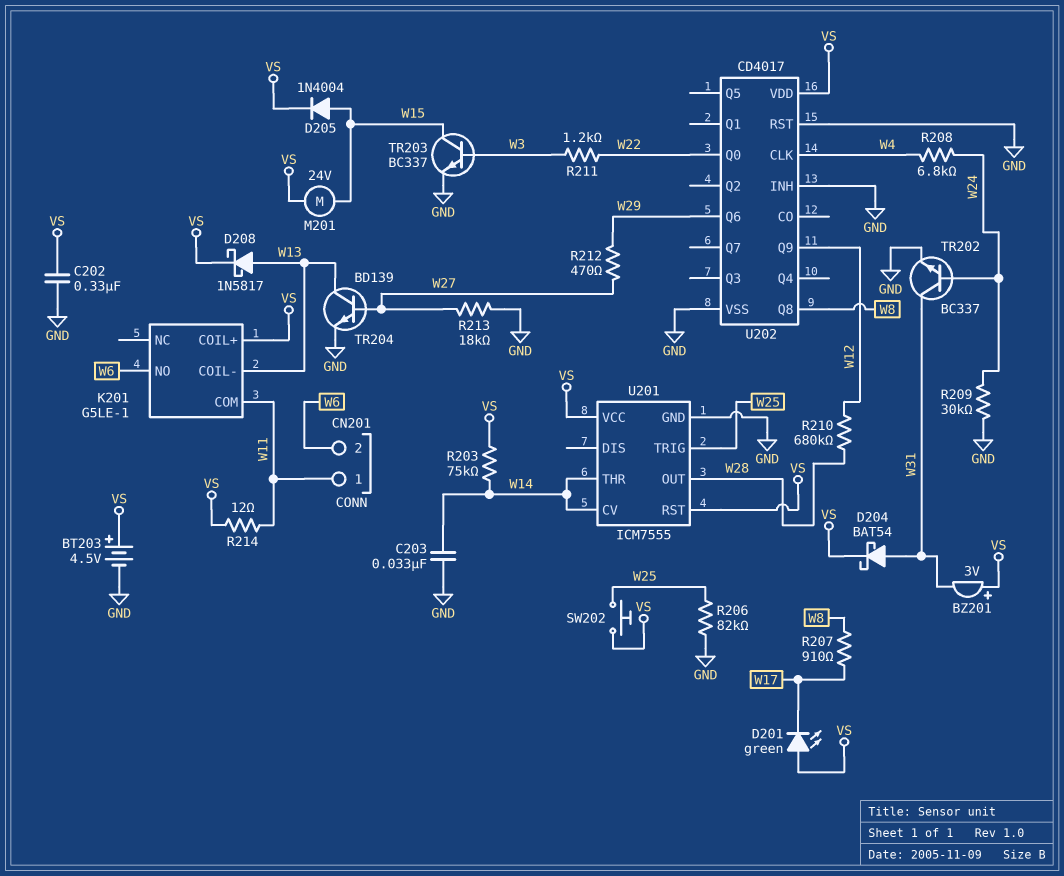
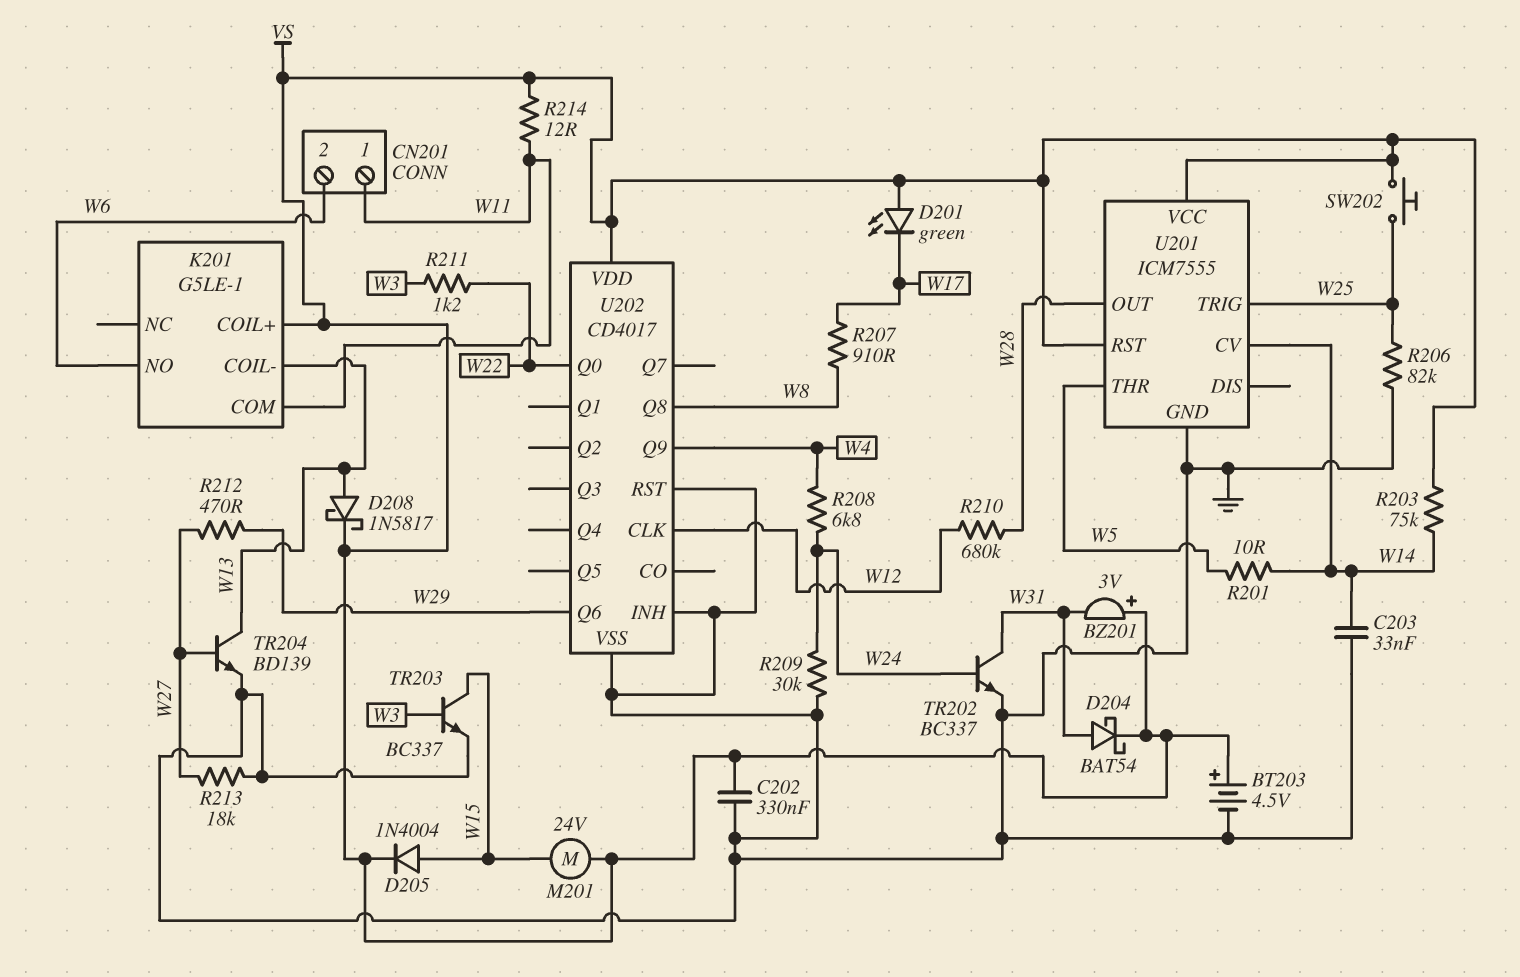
R201: none -> 10 (W5, W14)
U201 pin THR: W14 -> W5
U202 pin CLK: W4 -> W12
U202 pin Q9: W12 -> W4

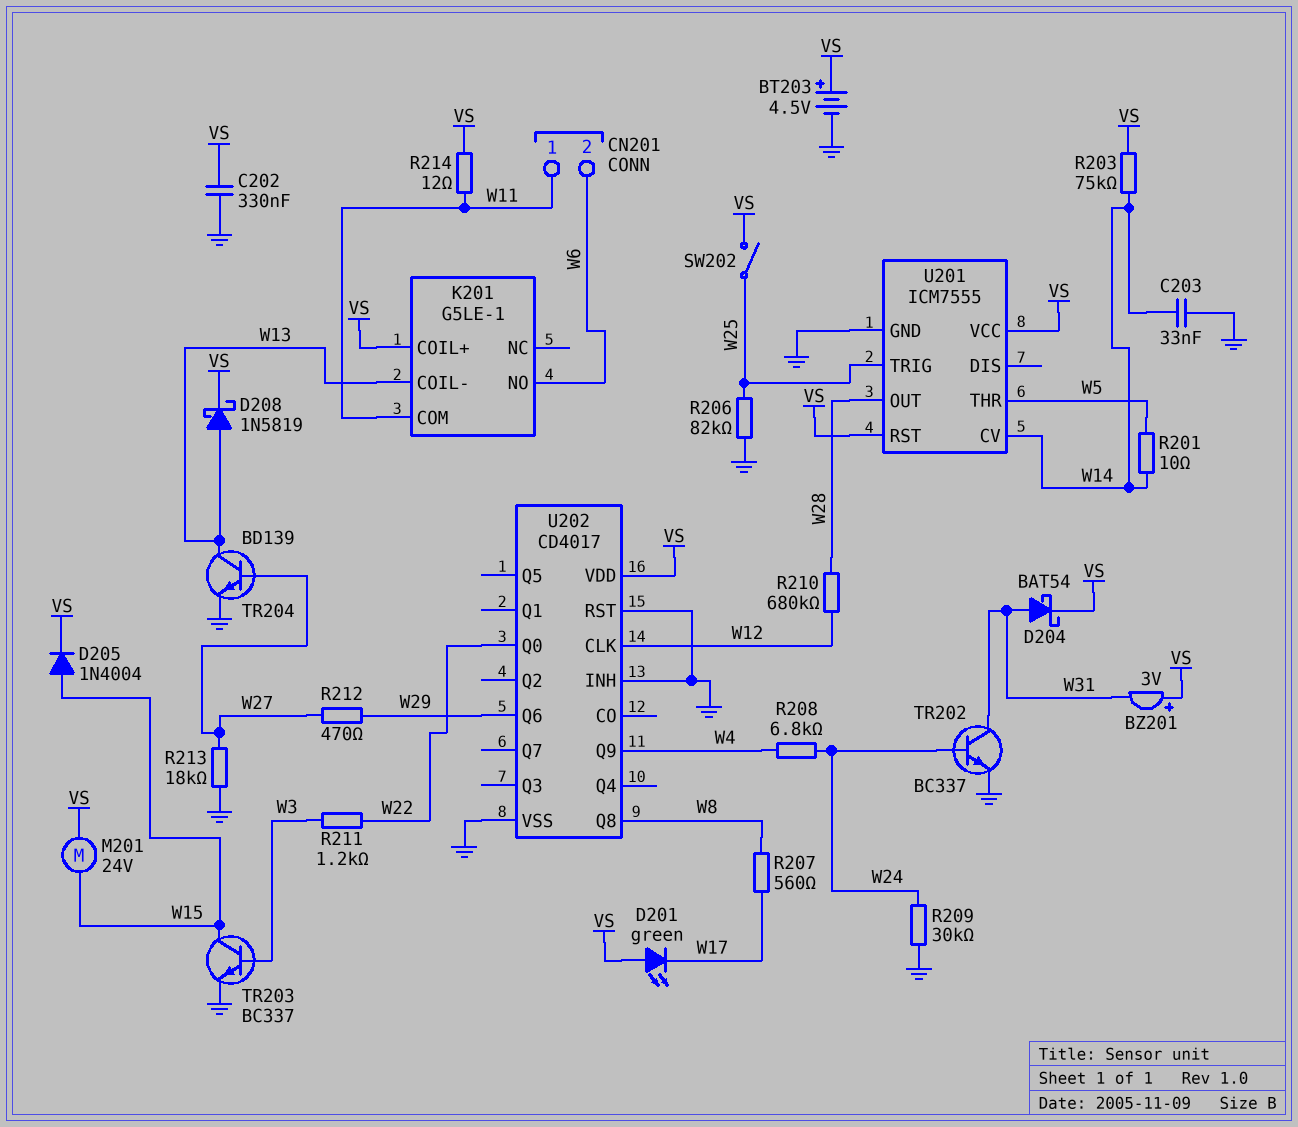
D208: schottky 1N5817 (A W13, K VS) -> schottky 1N5819 (A W13, K VS)
R207: 910 (W8, W17) -> 560 (W8, W17)
SW202: button (VS, W25) -> switch (VS, W25)

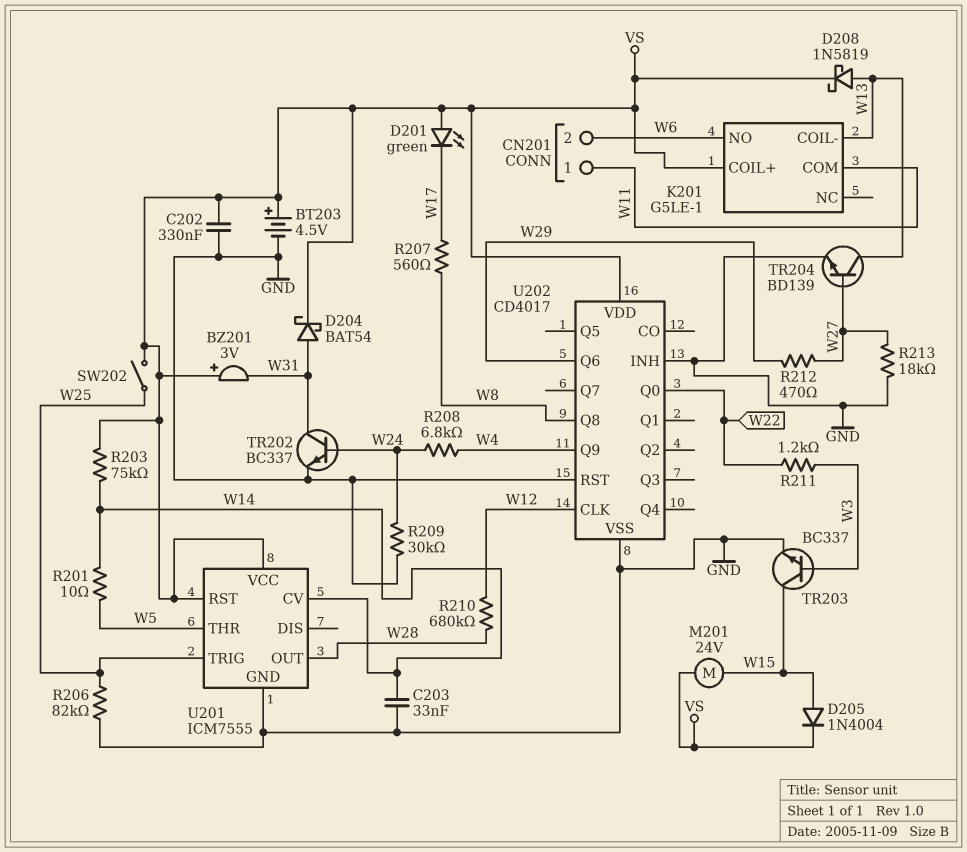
R214: 12 (VS, W11) -> none

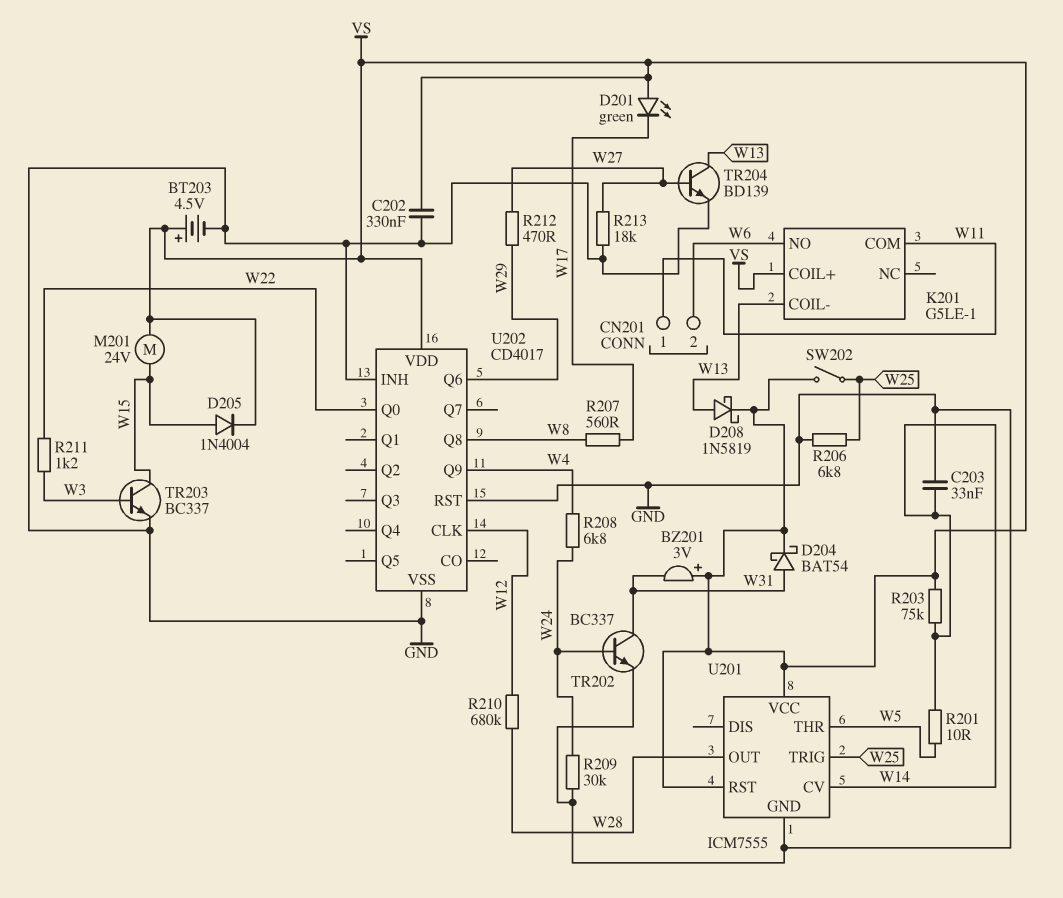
R206: 82k (GND, W25) -> 6.8k (GND, W25)

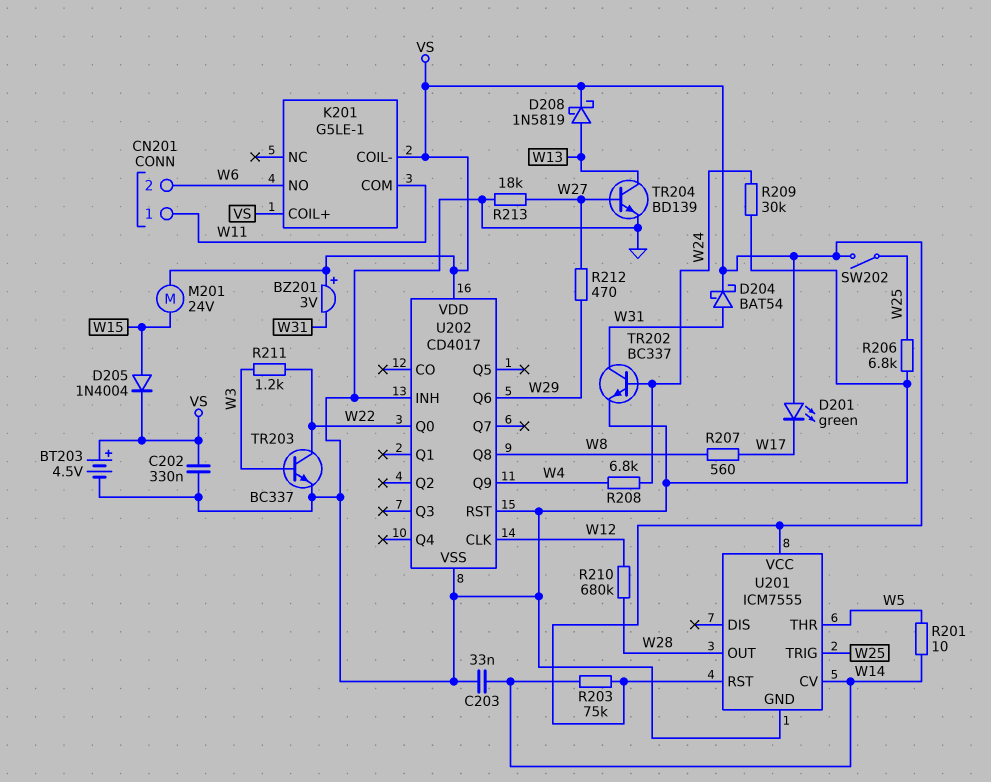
K201 pin COIL-: W13 -> VS
TR203: NPN BC337 (B W3, C W15, E GND) -> NPN BC337 (B W3, C W22, E GND)

